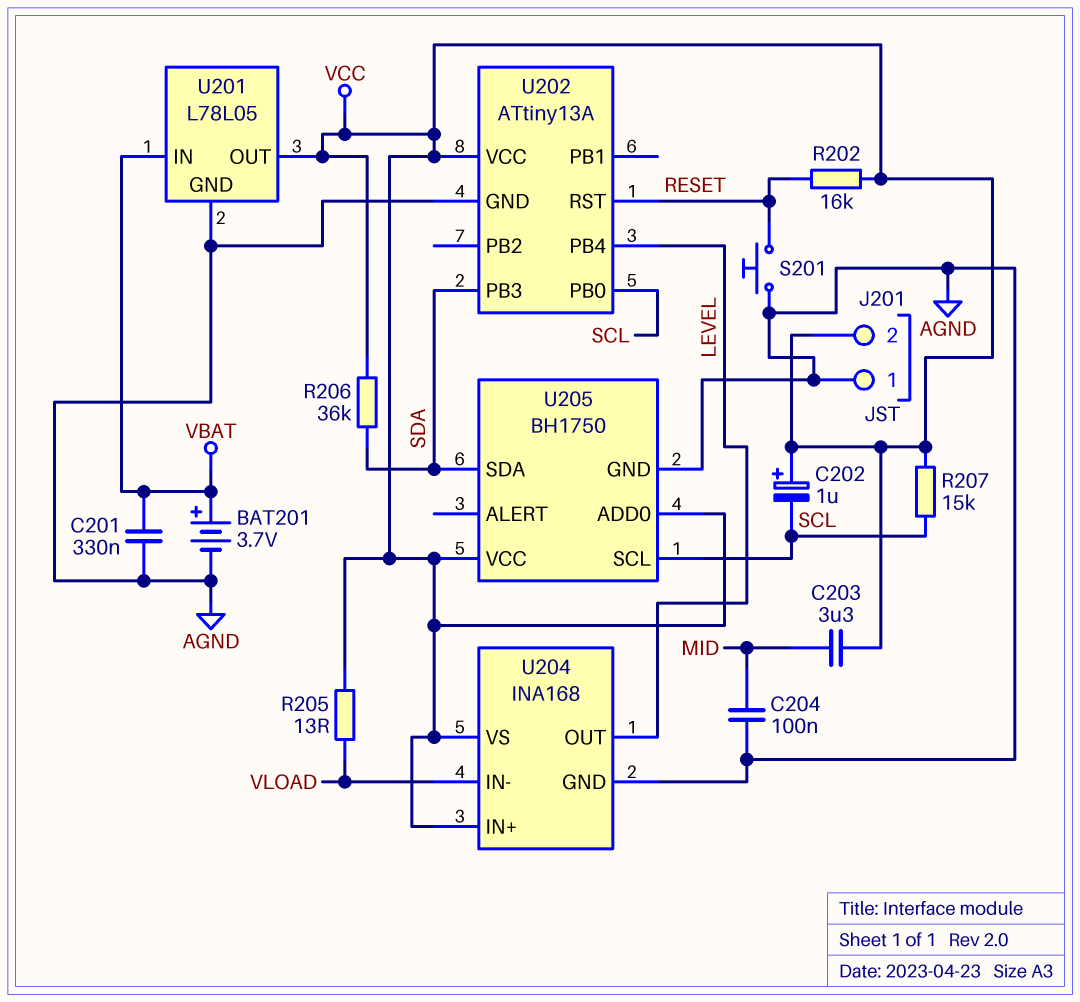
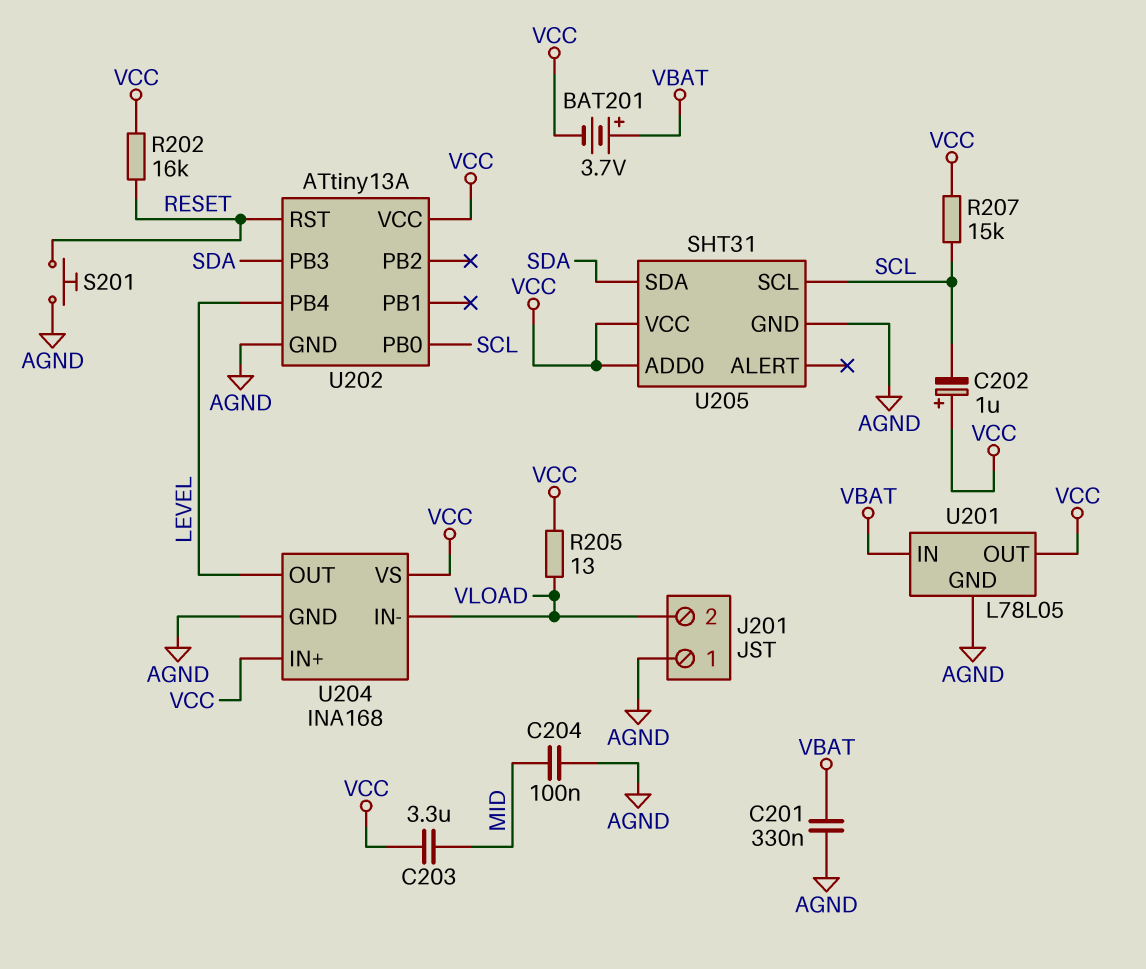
BAT201: 3.7V (plus VBAT, minus AGND) -> 3.7V (plus VBAT, minus VCC)
J201 pin 2: VCC -> VLOAD
R206: 36k (SDA, VCC) -> none
U205: BH1750 -> SHT31

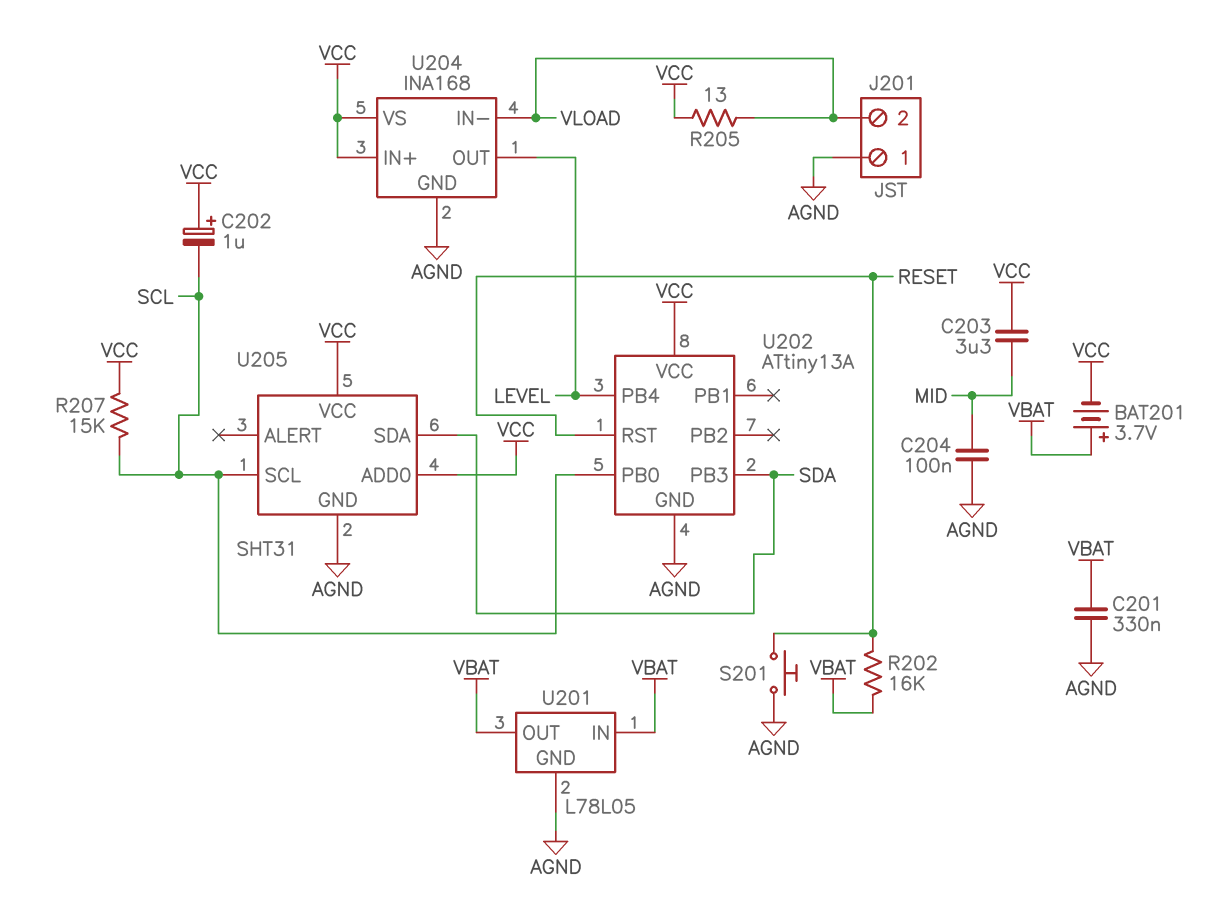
R202: 16k (RESET, VCC) -> 16k (RESET, VBAT)
U201 pin OUT: VCC -> VBAT

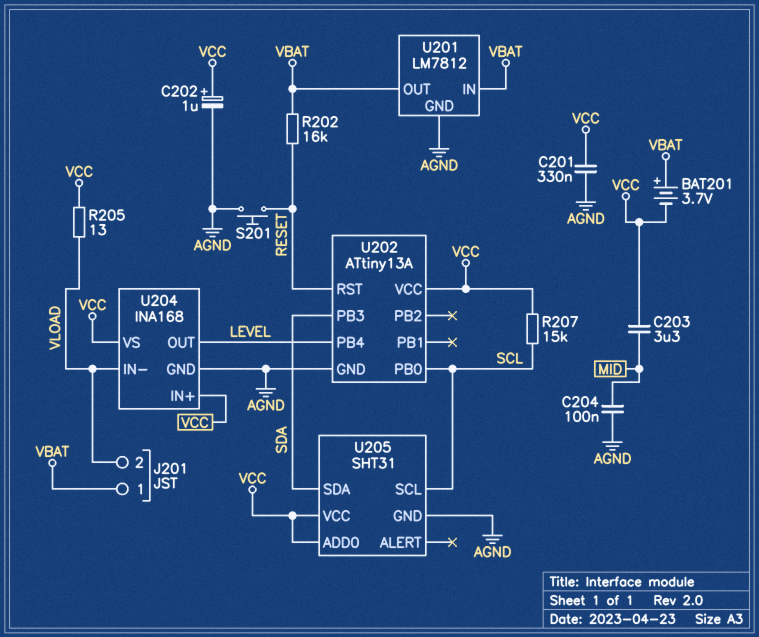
C201: 330nF (AGND, VBAT) -> 330nF (AGND, VCC)
C202: 1uF (plus VCC, minus SCL) -> 1uF (plus VCC, minus AGND)
J201 pin 1: AGND -> VBAT
U201: L78L05 -> LM7812

